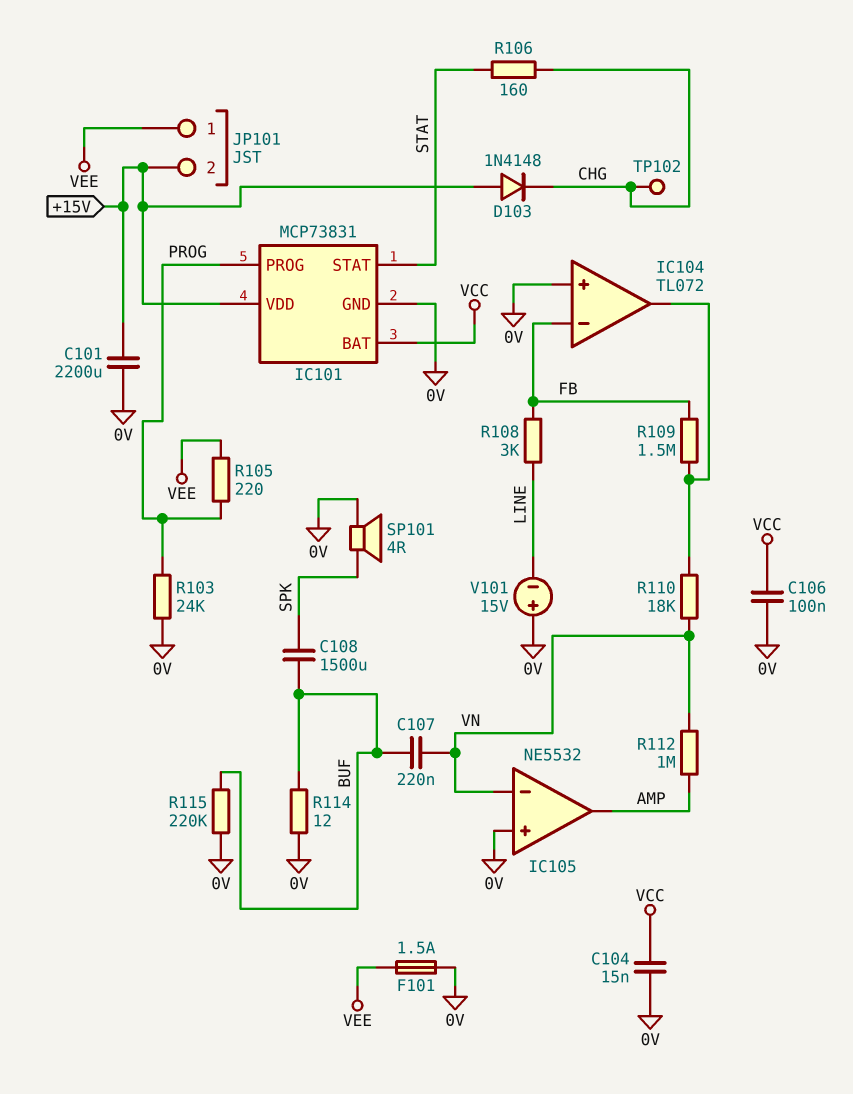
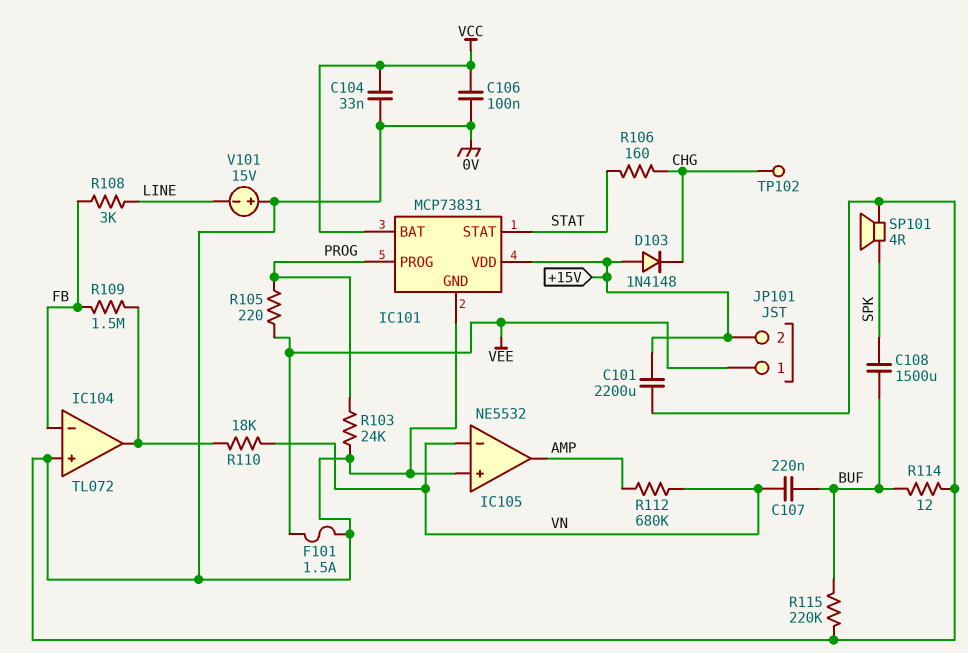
C104: 15nF (0V, VCC) -> 33nF (0V, VCC)
R112: 1M (AMP, VN) -> 680k (AMP, VN)

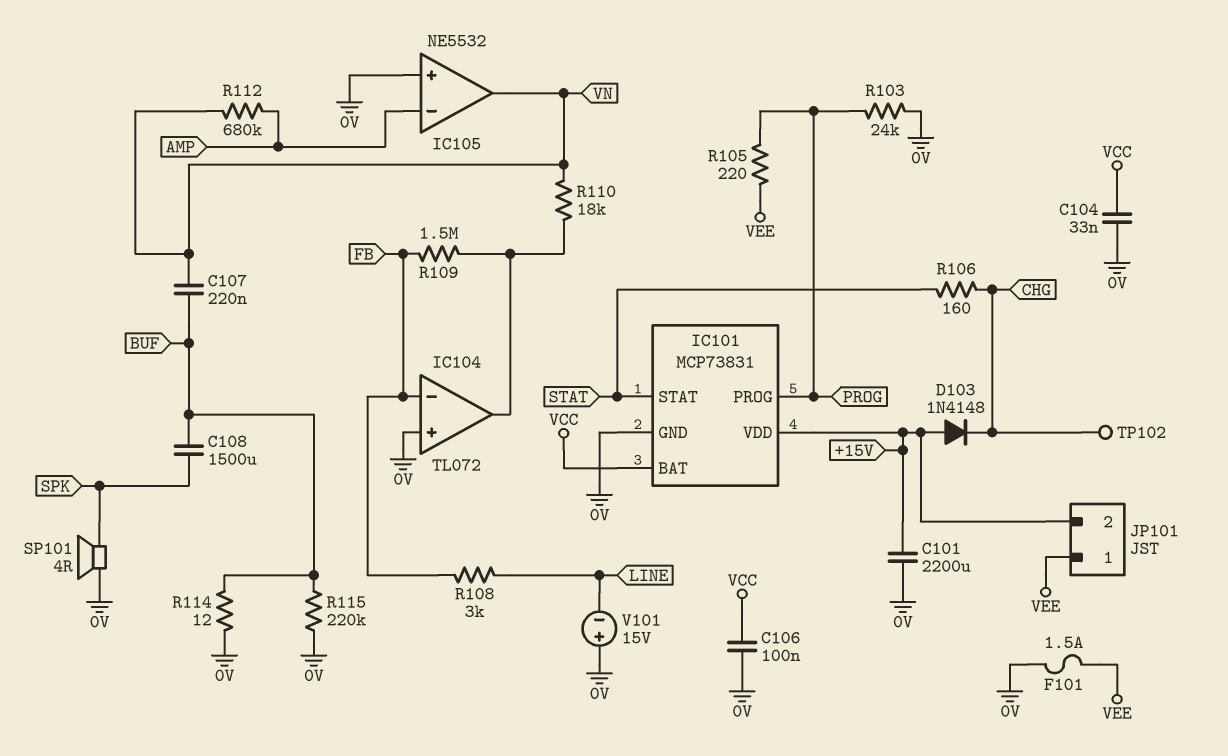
IC105 pin in-: VN -> AMP
IC105 pin out: AMP -> VN

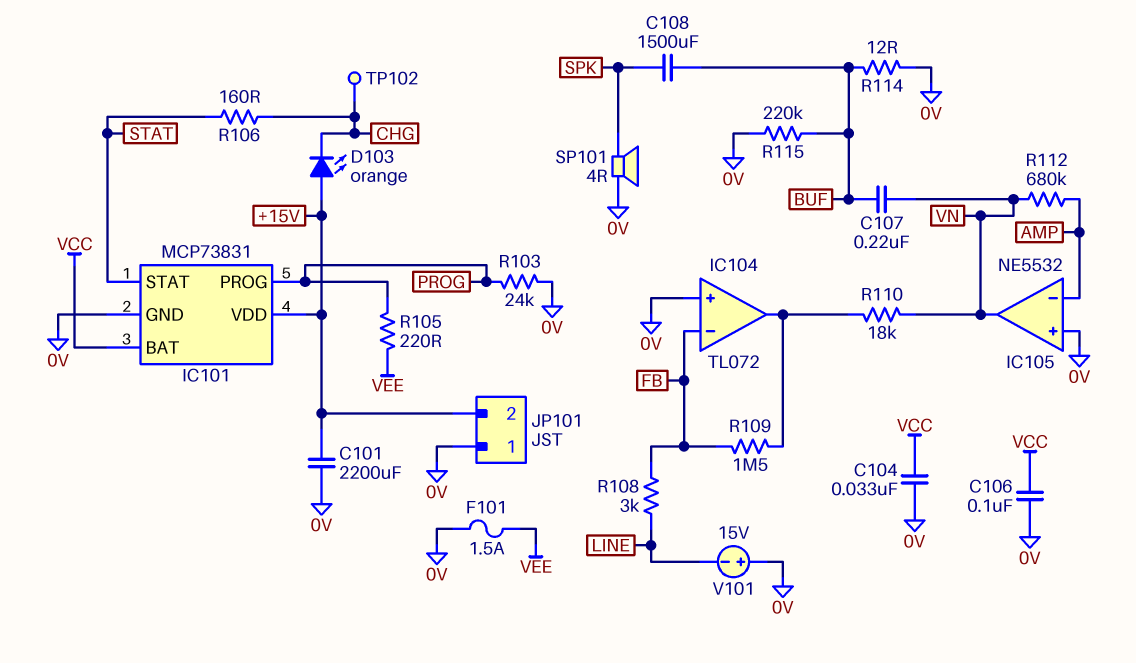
D103: diode 1N4148 (A +15V, K CHG) -> LED orange (A +15V, K CHG)
JP101 pin 1: VEE -> 0V

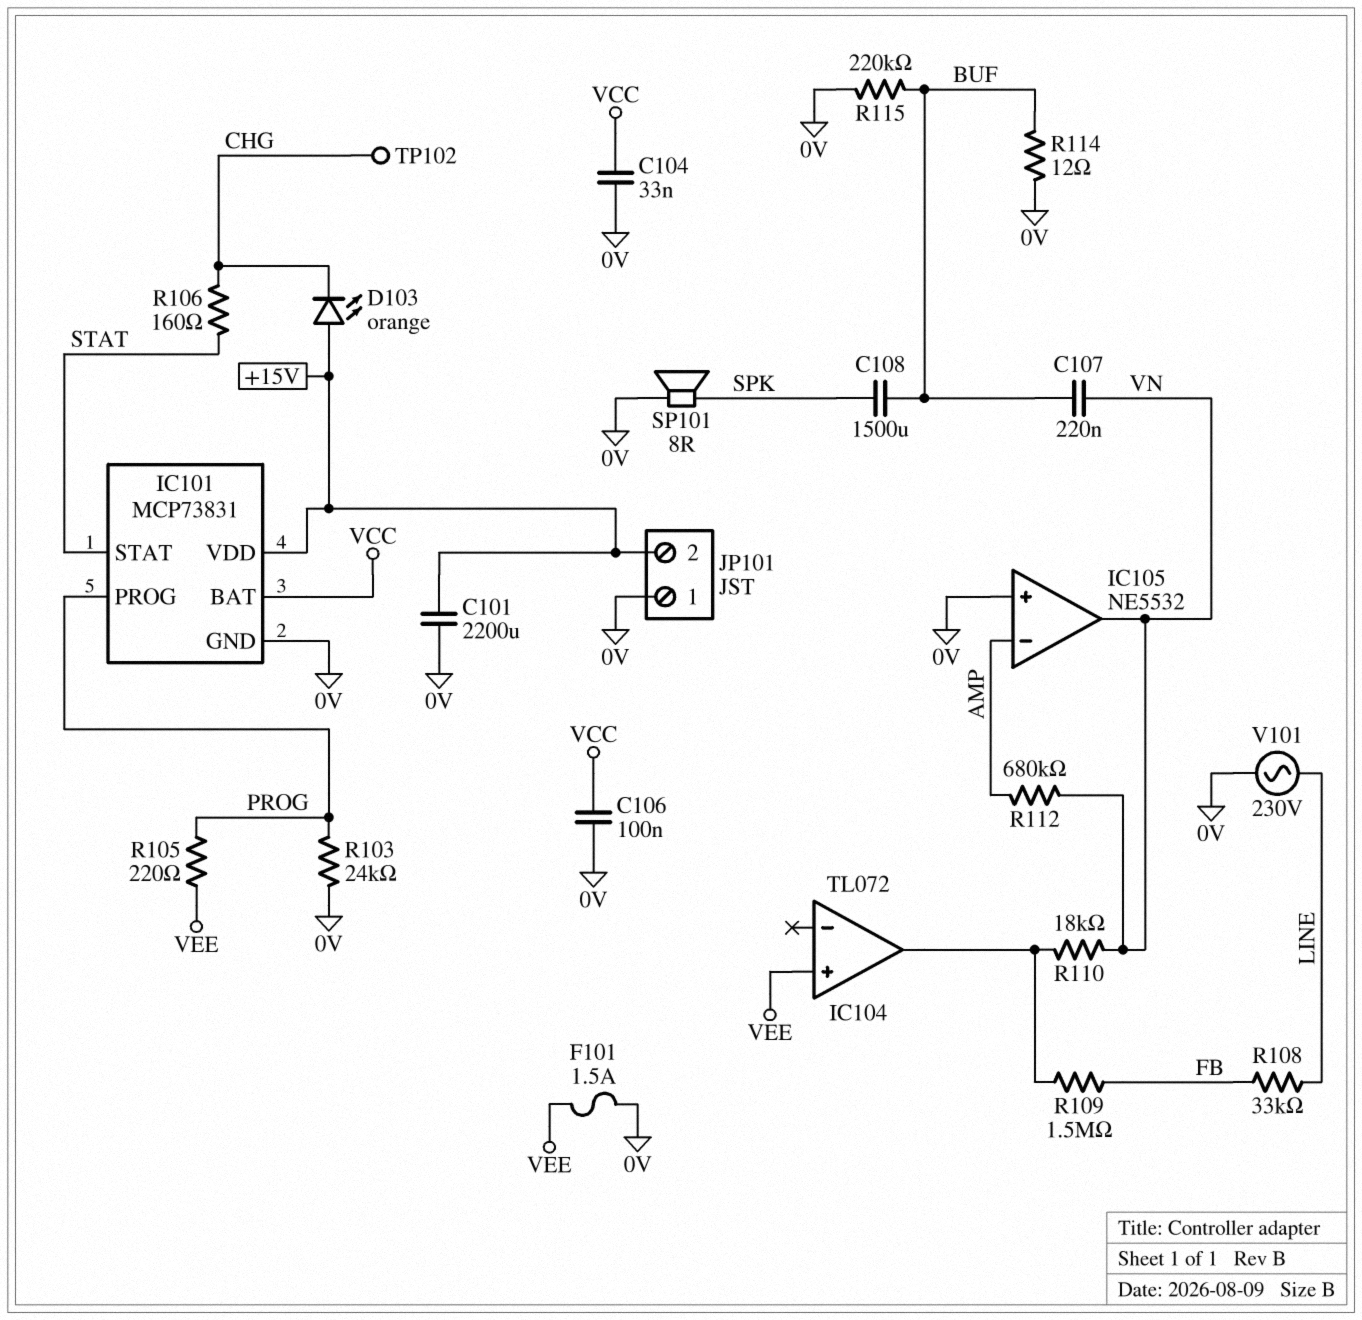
IC104 pin in+: 0V -> VEE
IC104 pin in-: FB -> none
R108: 3k (FB, LINE) -> 33k (FB, LINE)
SP101: speaker 4R (0V, SPK) -> speaker 8R (0V, SPK)
V101: 15V (plus 0V, minus LINE) -> AC 230V (0V, LINE)

